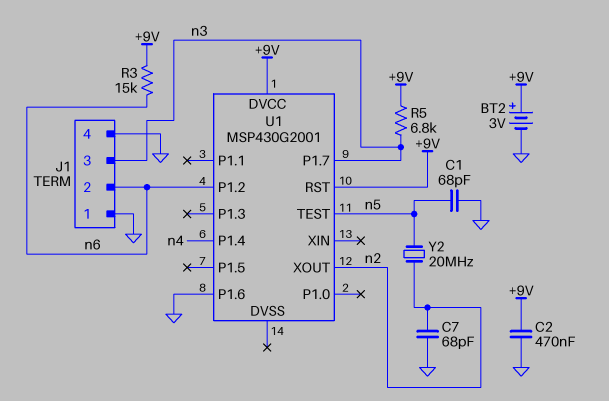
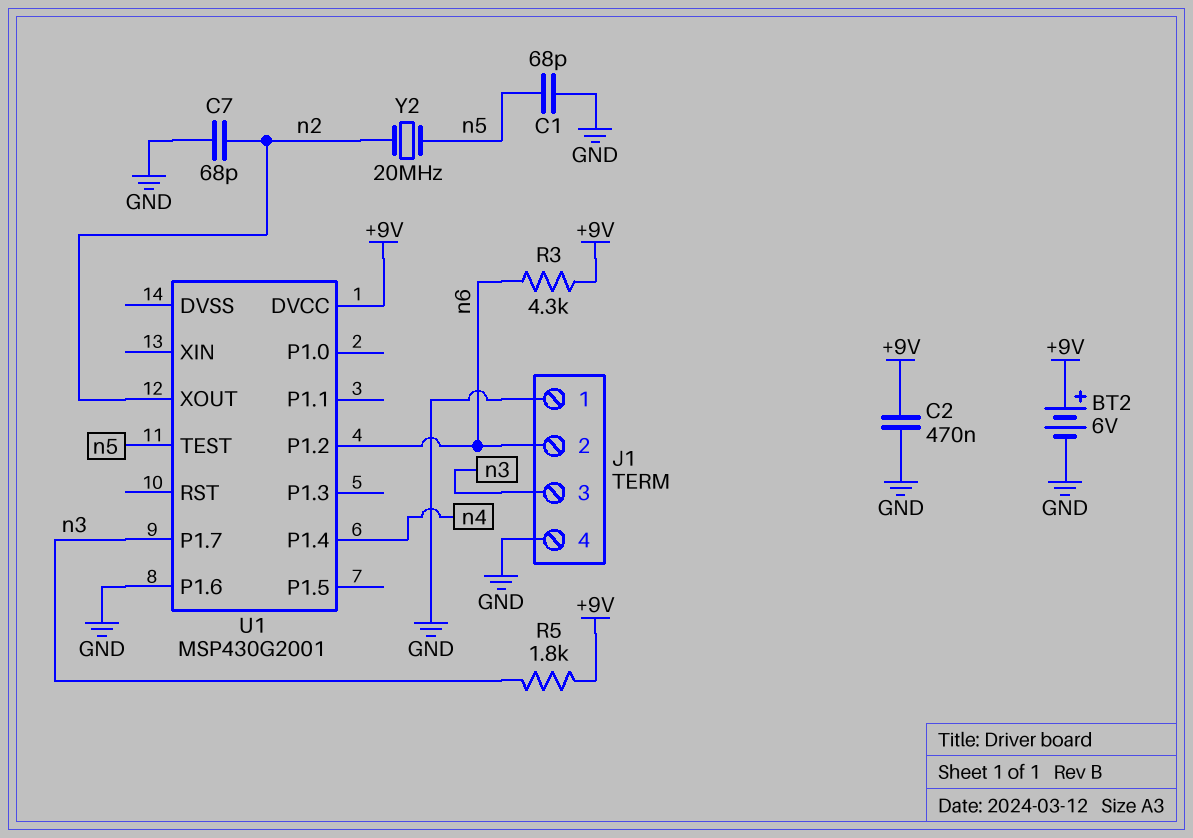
BT2: 3V (plus +9V, minus GND) -> 6V (plus +9V, minus GND)
R3: 15k (+9V, n6) -> 4.3k (+9V, n6)
R5: 6.8k (+9V, n3) -> 1.8k (+9V, n3)
U1 pin RST: +9V -> none

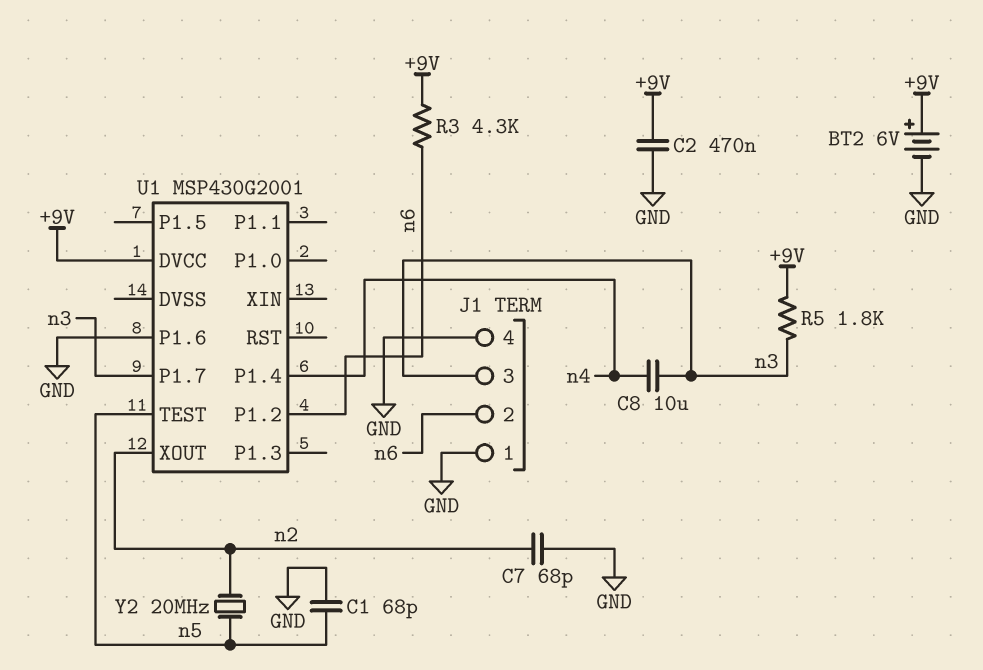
C8: none -> 10uF (n3, n4)

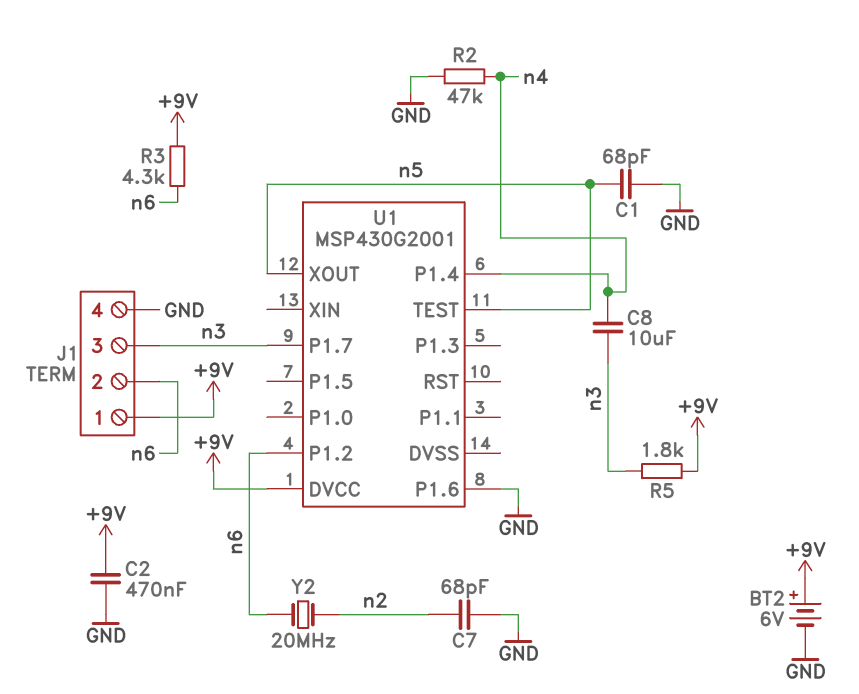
J1 pin 1: GND -> +9V
R2: none -> 47k (GND, n4)
U1 pin XOUT: n2 -> n5
Y2: 20MHz (n2, n5) -> 20MHz (n2, n6)

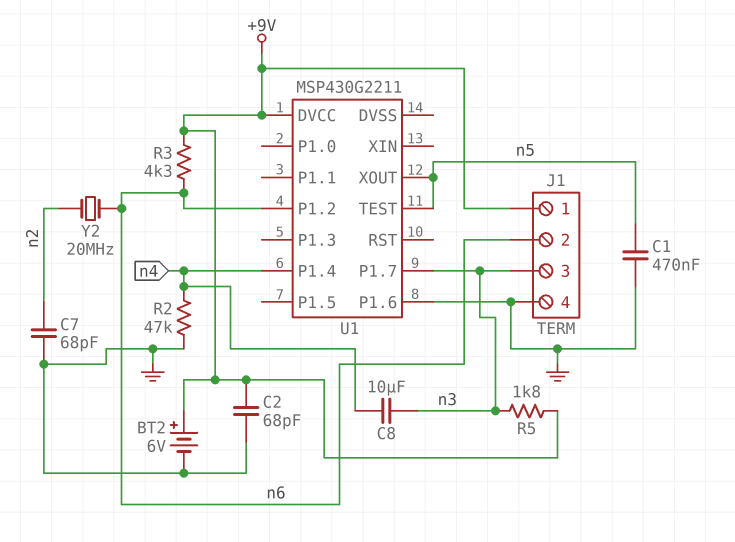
C1: 68pF (GND, n5) -> 470nF (GND, n5)
C2: 470nF (+9V, GND) -> 68pF (+9V, GND)
U1: MSP430G2001 -> MSP430G2211

